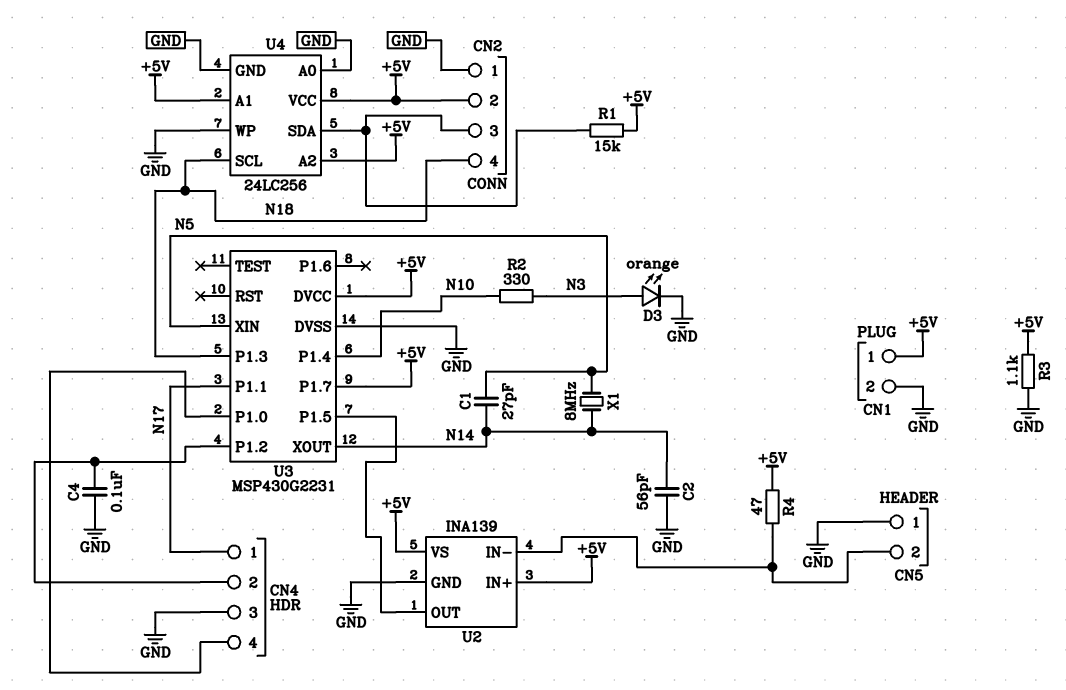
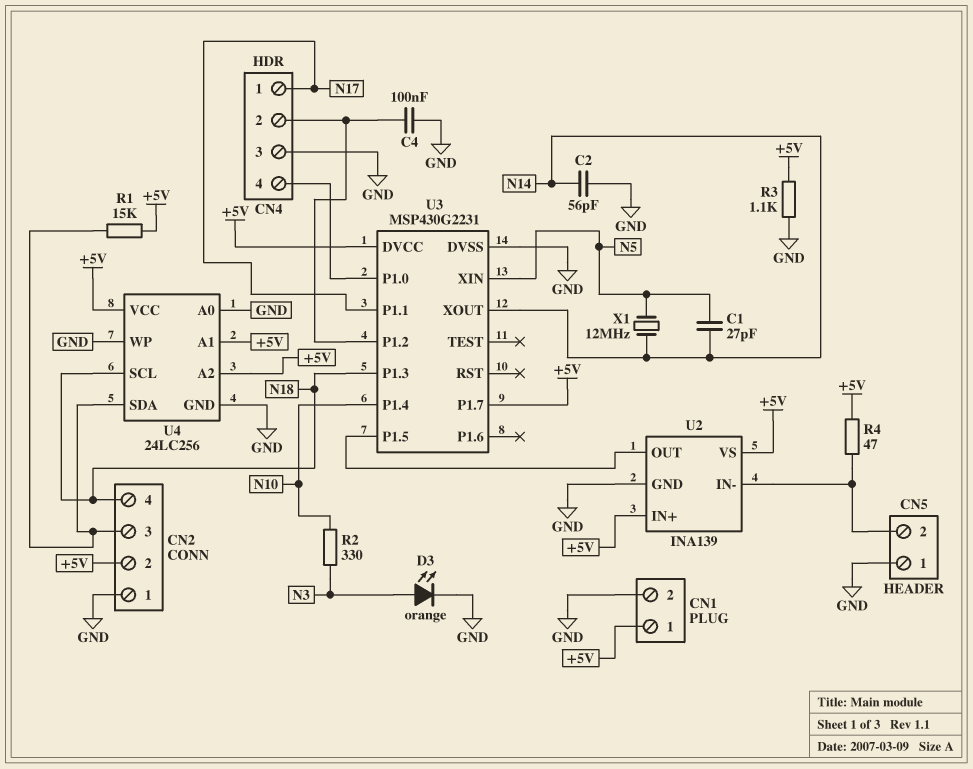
X1: 8MHz (N5, N14) -> 12MHz (N5, N14)

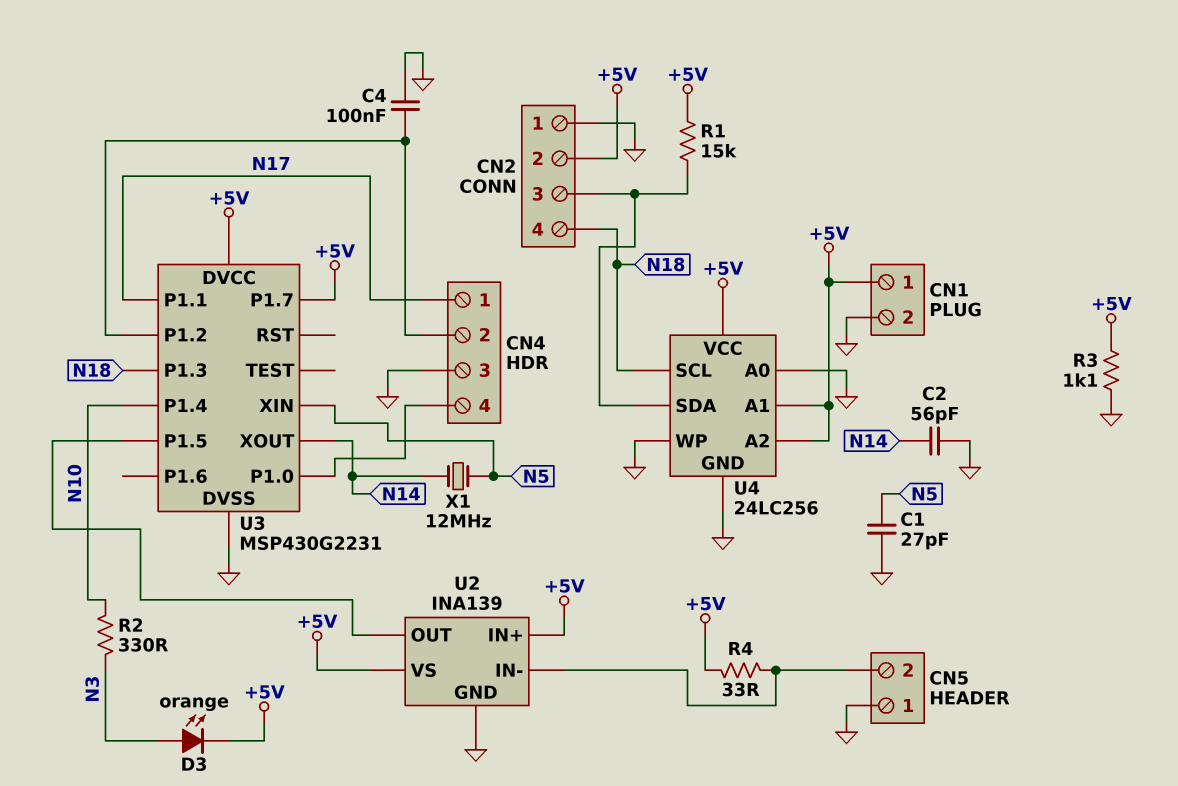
C1: 27pF (N5, N14) -> 27pF (GND, N5)
D3: LED orange (A N3, K GND) -> LED orange (A N3, K +5V)
R4: 47 (+5V, CN5/2) -> 33 (+5V, CN5/2)

